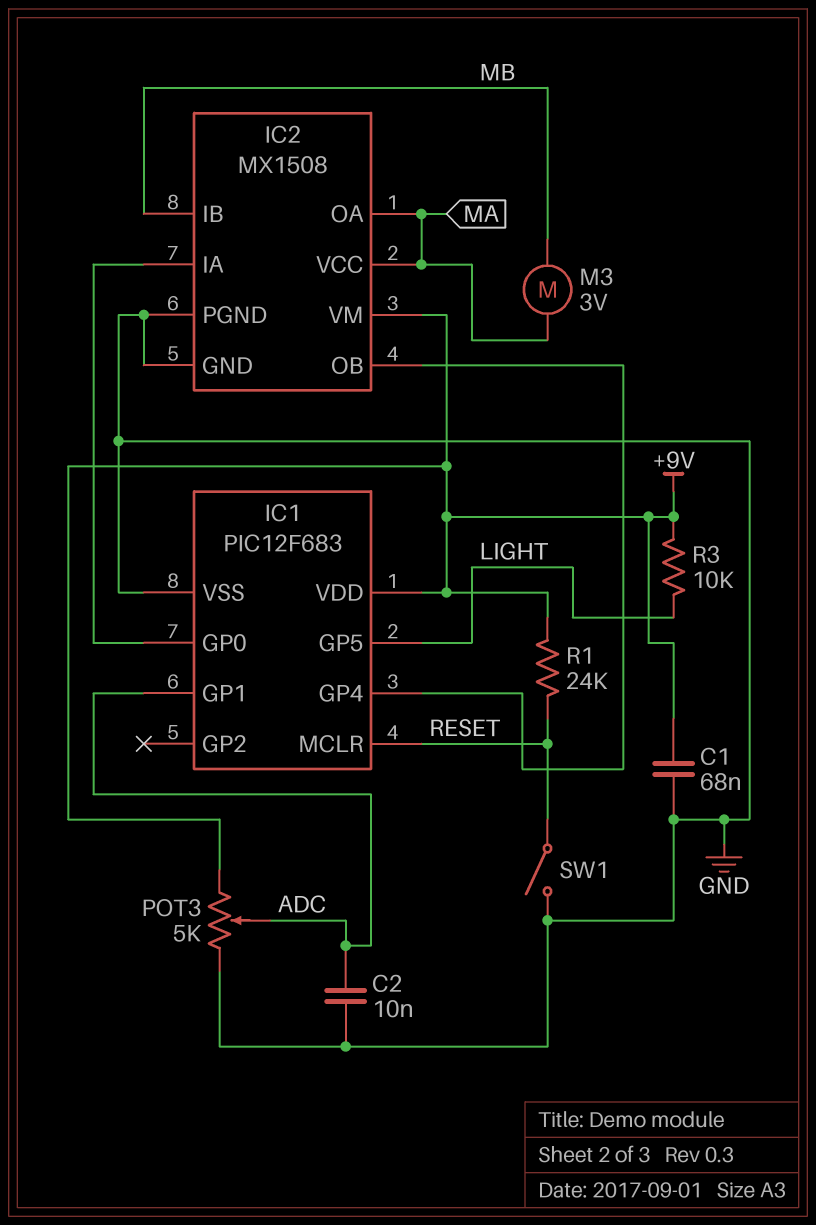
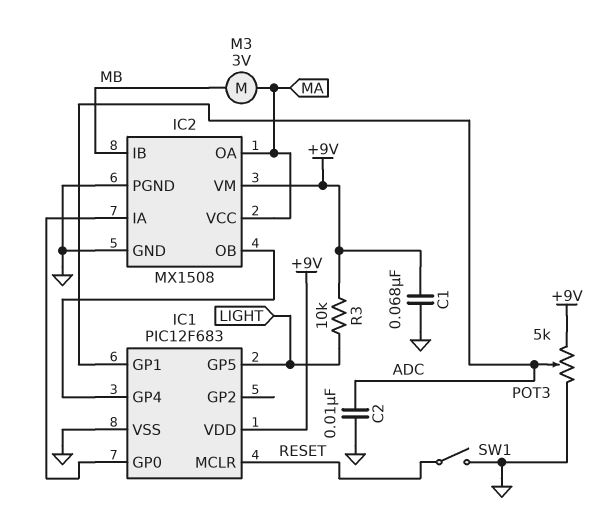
R1: 24k (+9V, RESET) -> none

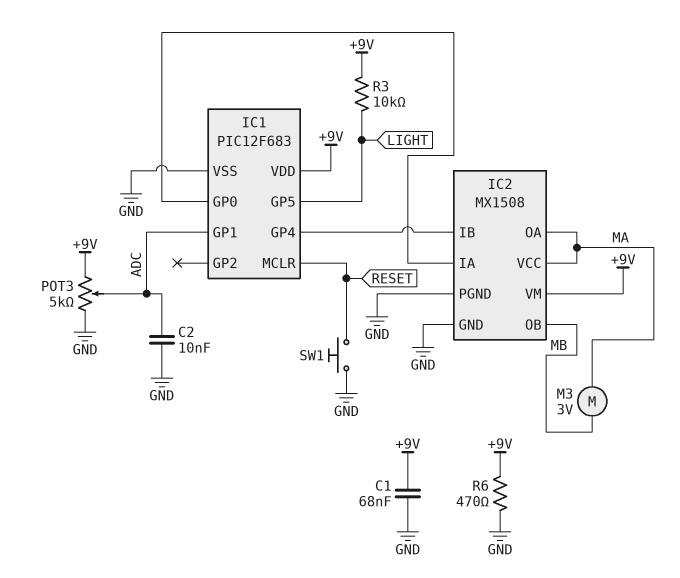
IC2 pin IB: MB -> IC1/GP4
IC2 pin OB: IC1/GP4 -> MB
R6: none -> 470 (+9V, GND)
SW1: switch (GND, RESET) -> button (GND, RESET)

